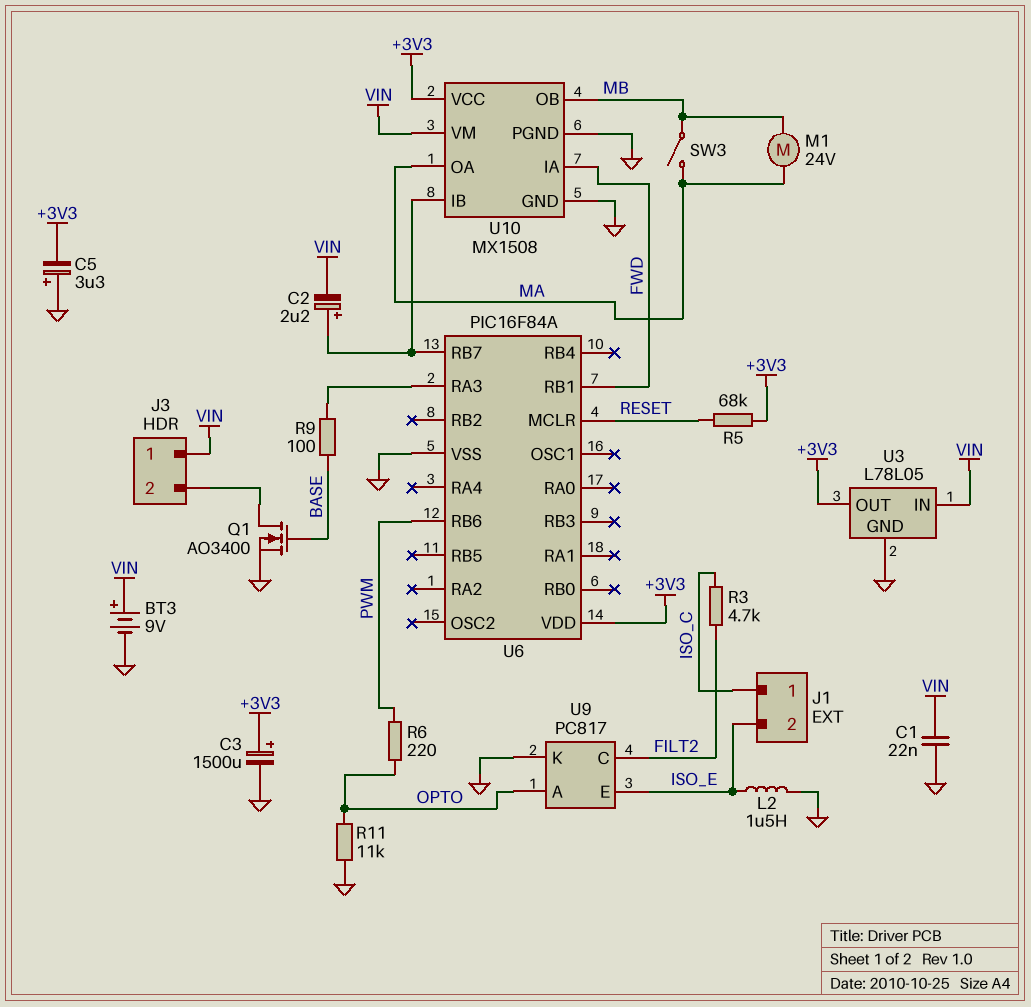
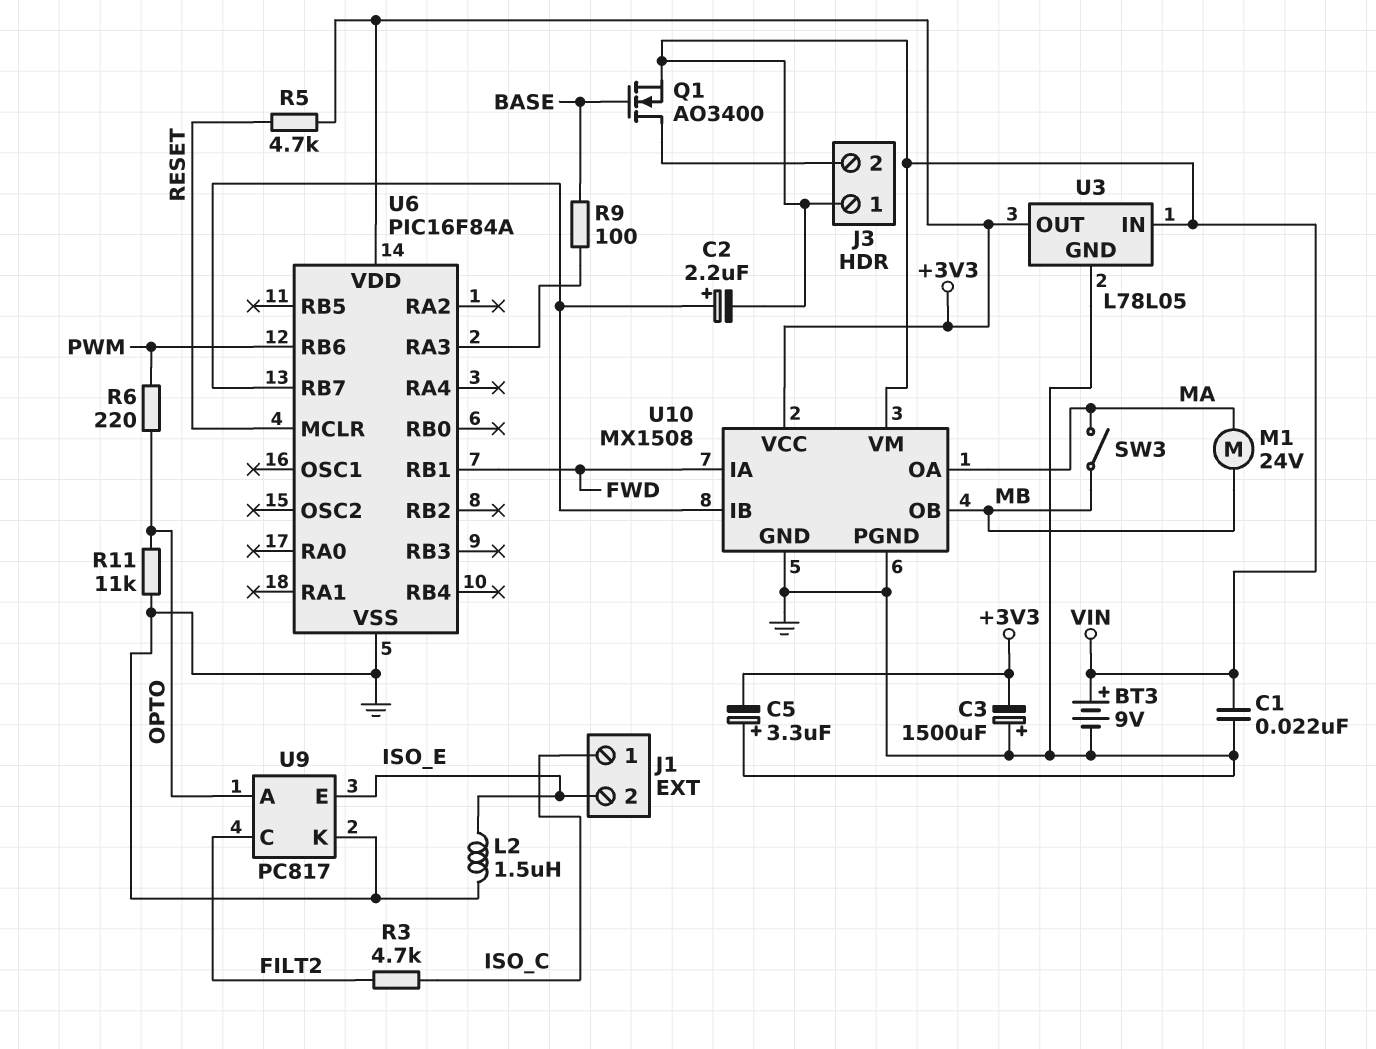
C3: 1500uF (plus +3V3, minus GND) -> 1500uF (plus GND, minus +3V3)
Q1: NMOS AO3400 (G BASE, D J3/2, S GND) -> NMOS AO3400 (G BASE, D J3/2, S VIN)
R5: 68k (+3V3, RESET) -> 4.7k (+3V3, RESET)

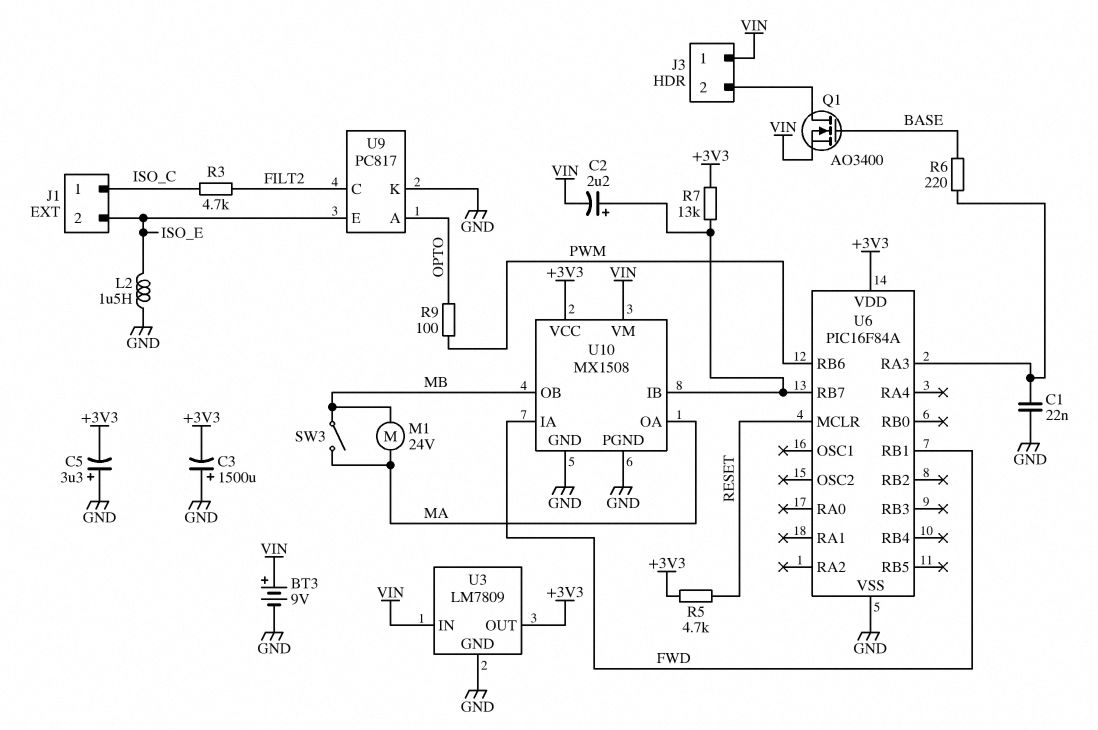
C1: 22nF (GND, VIN) -> 22nF (GND, U6/RA3)
R6: 220 (OPTO, PWM) -> 220 (BASE, U6/RA3)
R7: none -> 13k (+3V3, U6/RB7)
R9: 100 (BASE, U6/RA3) -> 100 (OPTO, PWM)
R11: 11k (GND, OPTO) -> none
U3: L78L05 -> LM7809

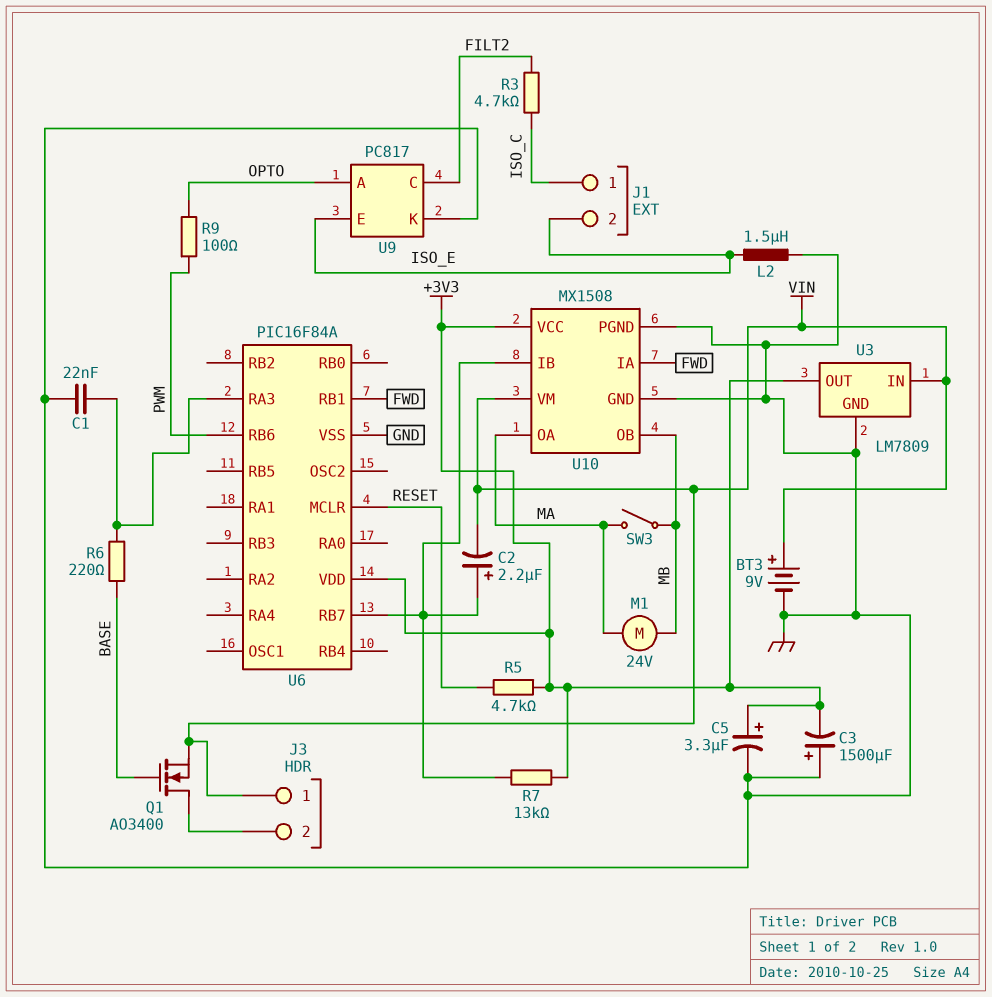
C5: 3.3uF (plus GND, minus +3V3) -> 3.3uF (plus +3V3, minus GND)

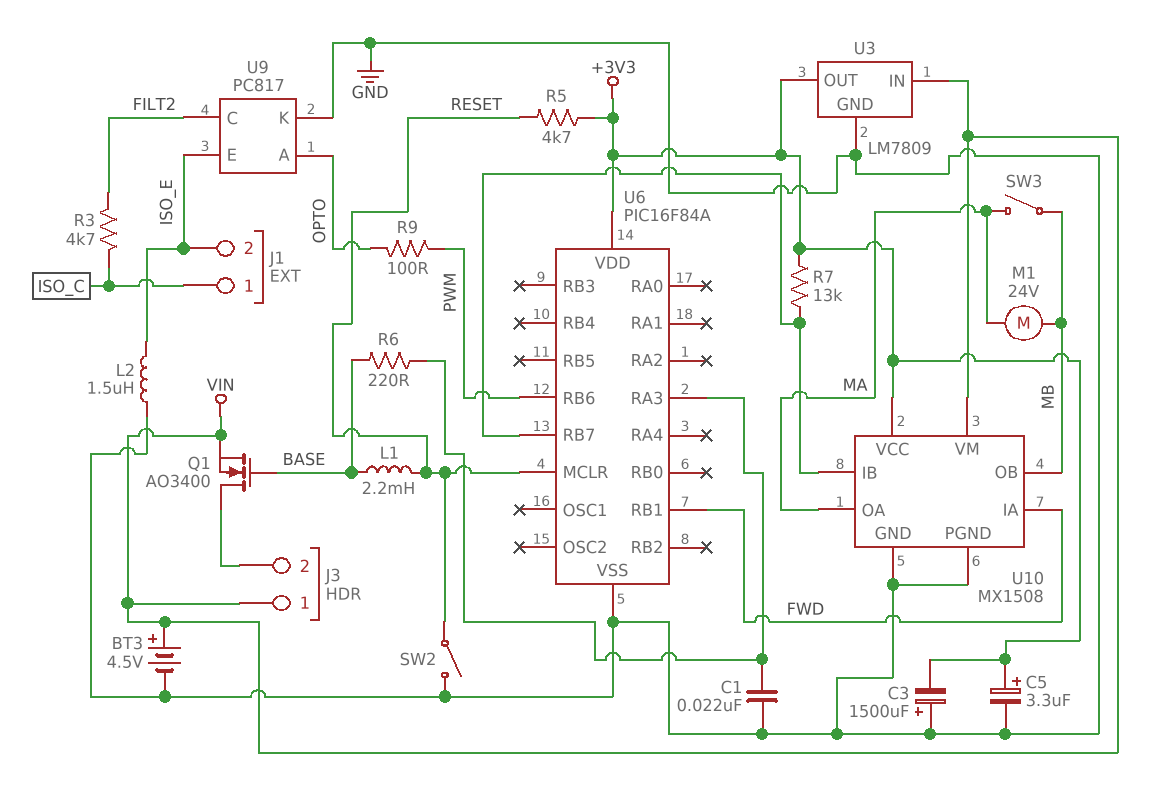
BT3: 9V (plus VIN, minus GND) -> 4.5V (plus VIN, minus GND)
C2: 2.2uF (plus U6/RB7, minus VIN) -> none
L1: none -> 2.2mH (BASE, RESET)
SW2: none -> switch (GND, RESET)

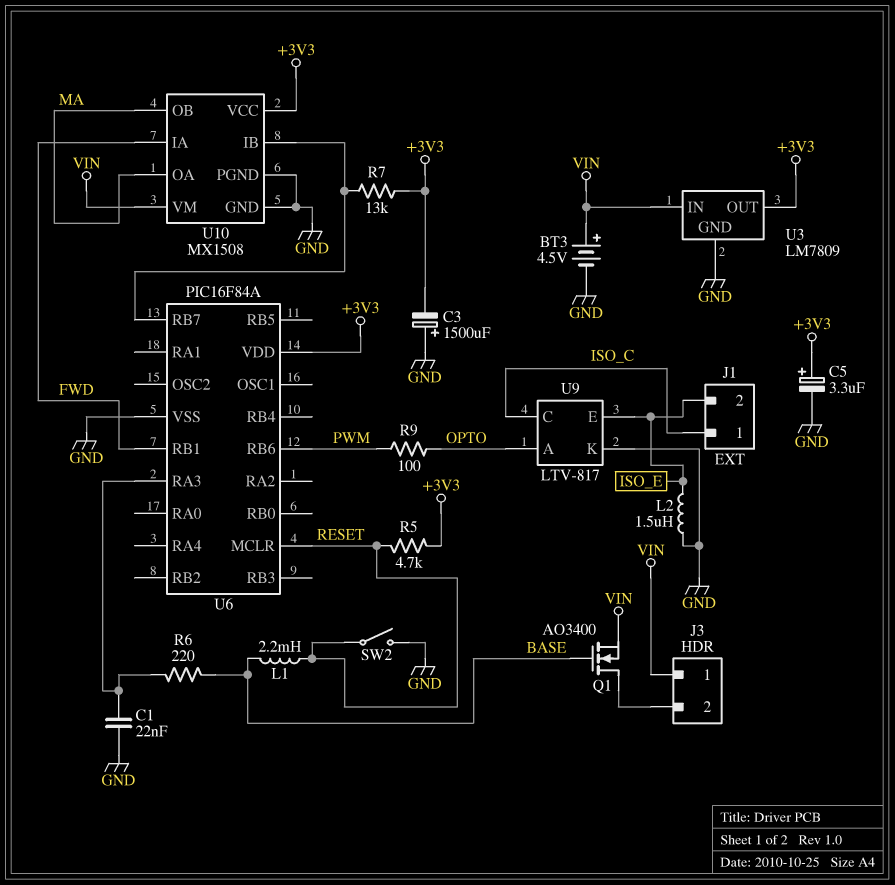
M1: motor 24V (MA, MB) -> none
R3: 4.7k (FILT2, ISO_C) -> none
SW3: switch (MA, MB) -> none
U9: PC817 -> LTV-817
U9 pin C: FILT2 -> ISO_C
U10 pin OB: MB -> MA

